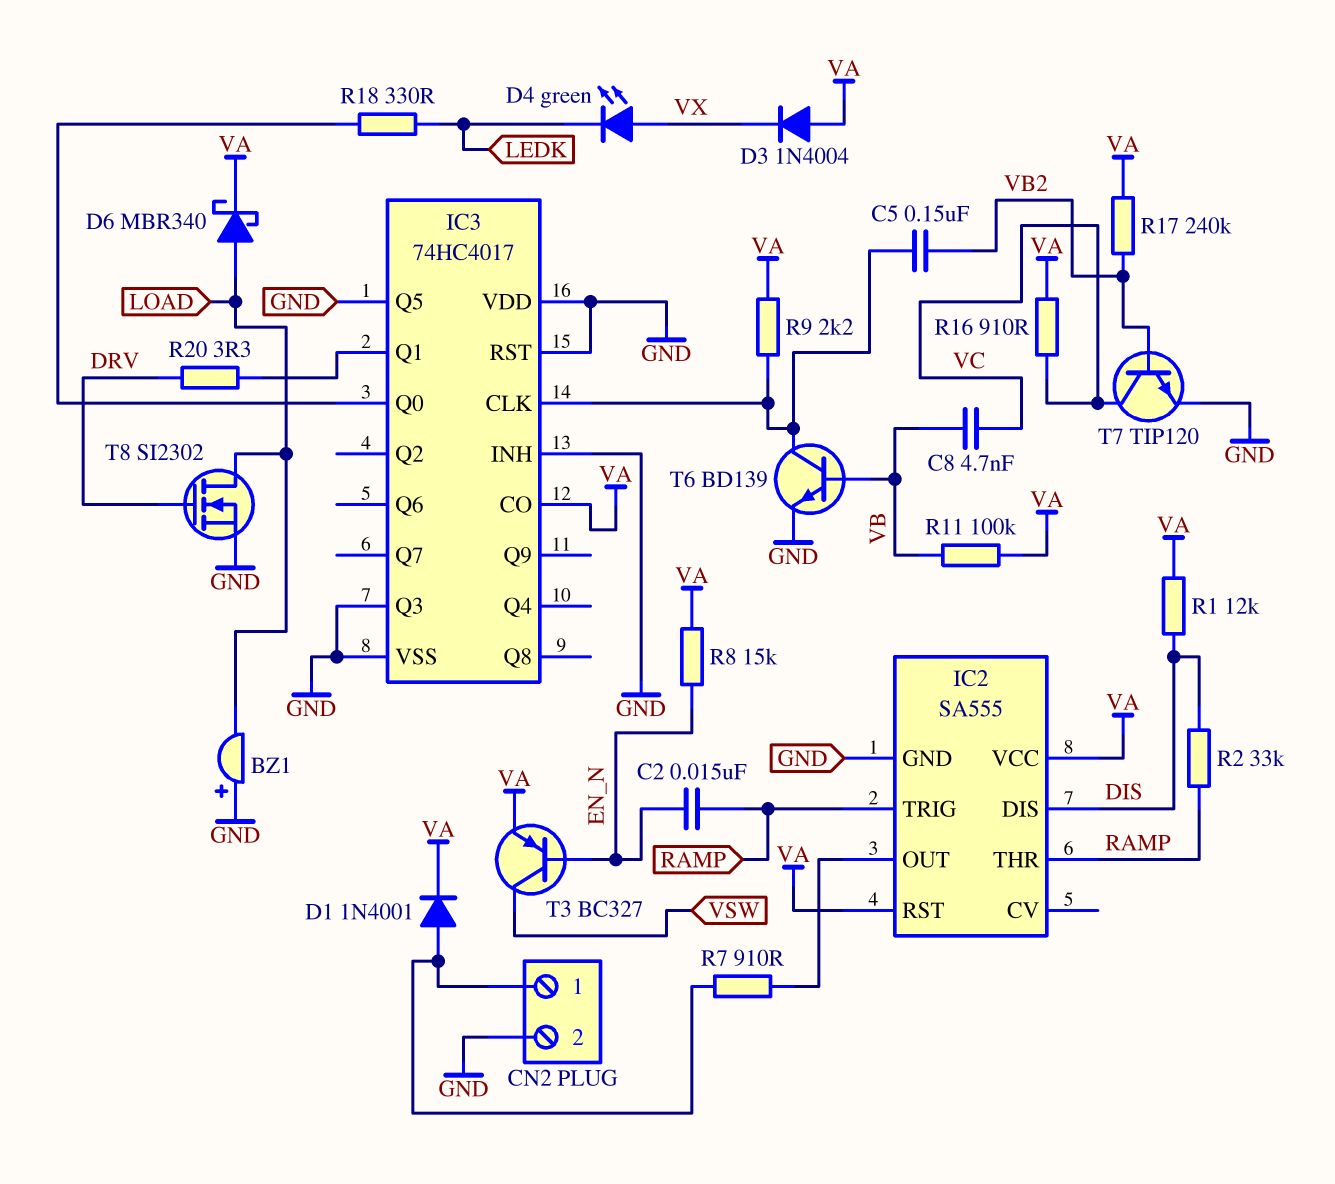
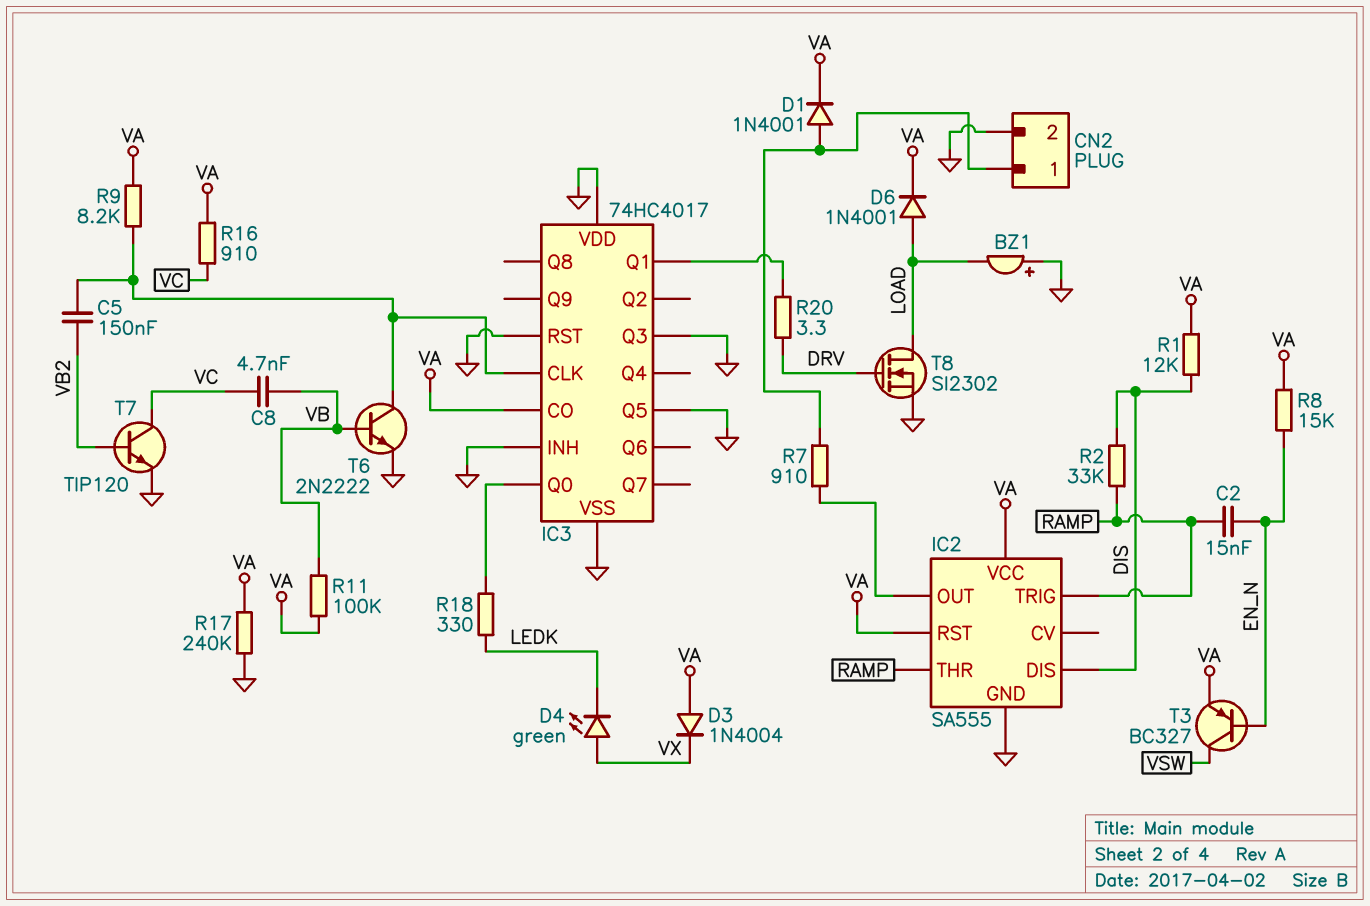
D6: schottky MBR340 (A LOAD, K VA) -> diode 1N4001 (A LOAD, K VA)
R9: 2.2k (IC3/CLK, VA) -> 8.2k (IC3/CLK, VA)
R17: 240k (VA, VB2) -> 240k (GND, VA)
T6: NPN BD139 (B VB, C IC3/CLK, E GND) -> NPN 2N2222 (B VB, C IC3/CLK, E GND)

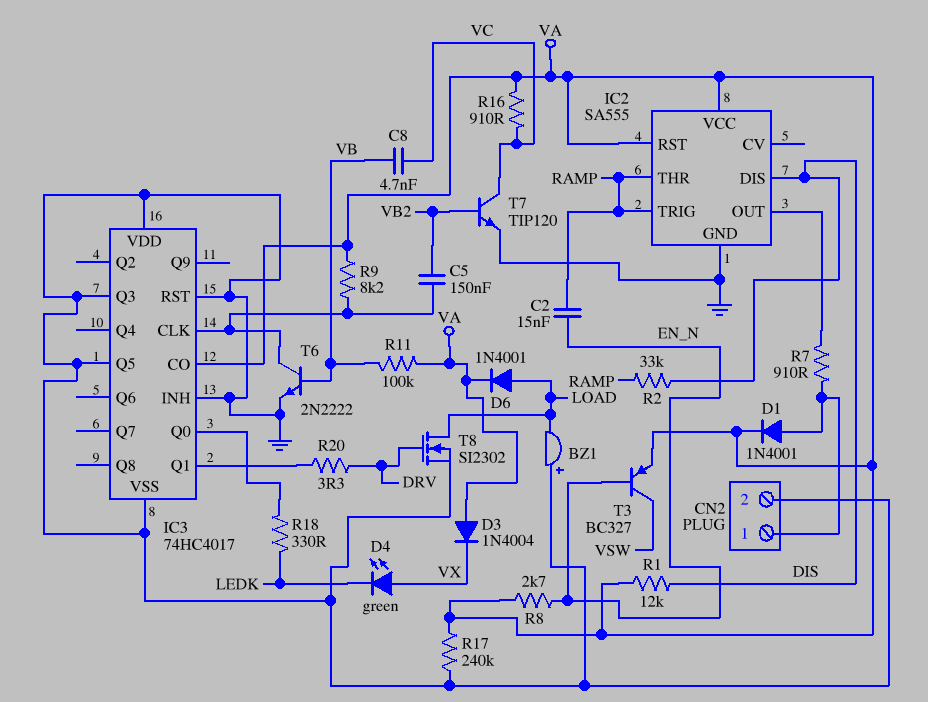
R8: 15k (EN_N, VA) -> 2.7k (EN_N, VA)

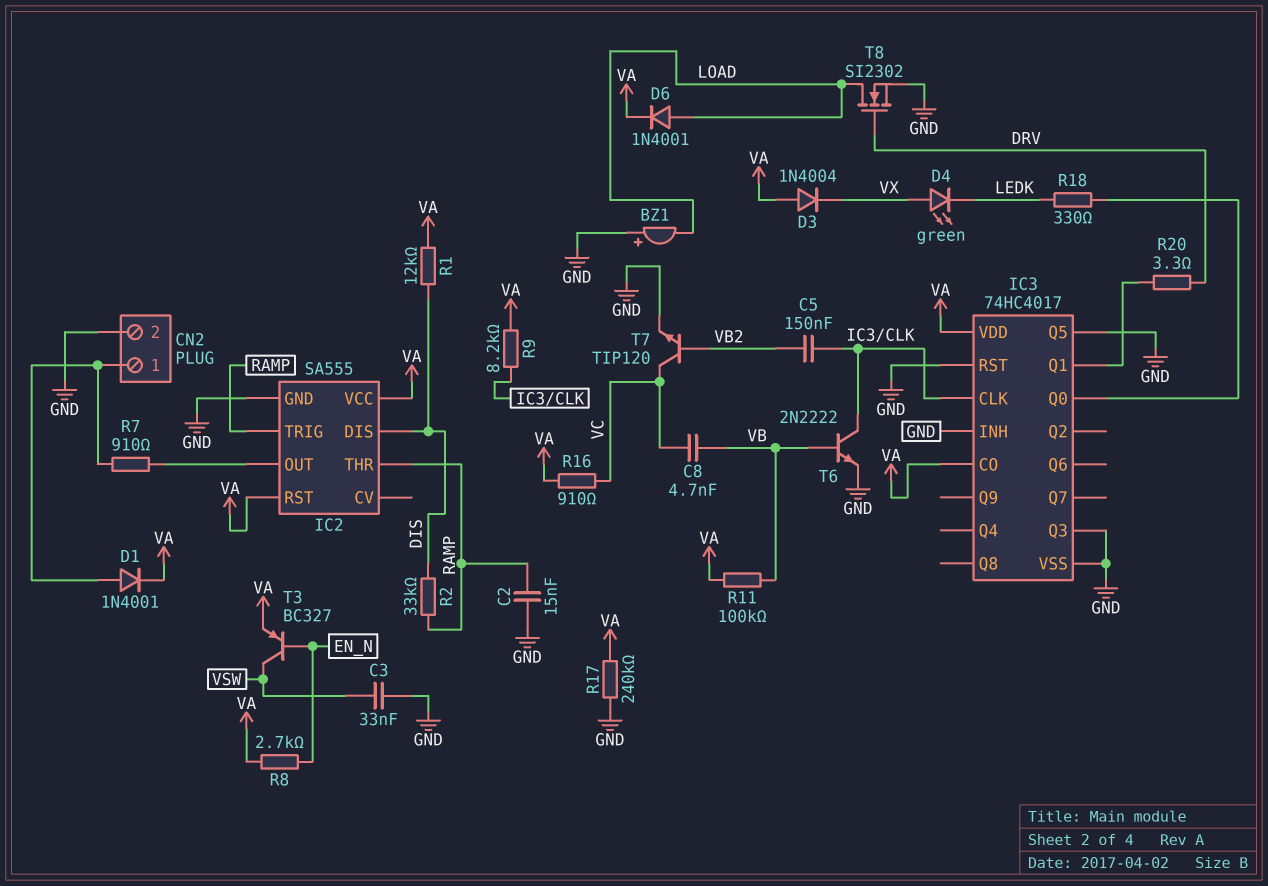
C2: 15nF (EN_N, RAMP) -> 15nF (GND, RAMP)
C3: none -> 33nF (GND, VSW)
IC3 pin VDD: GND -> VA

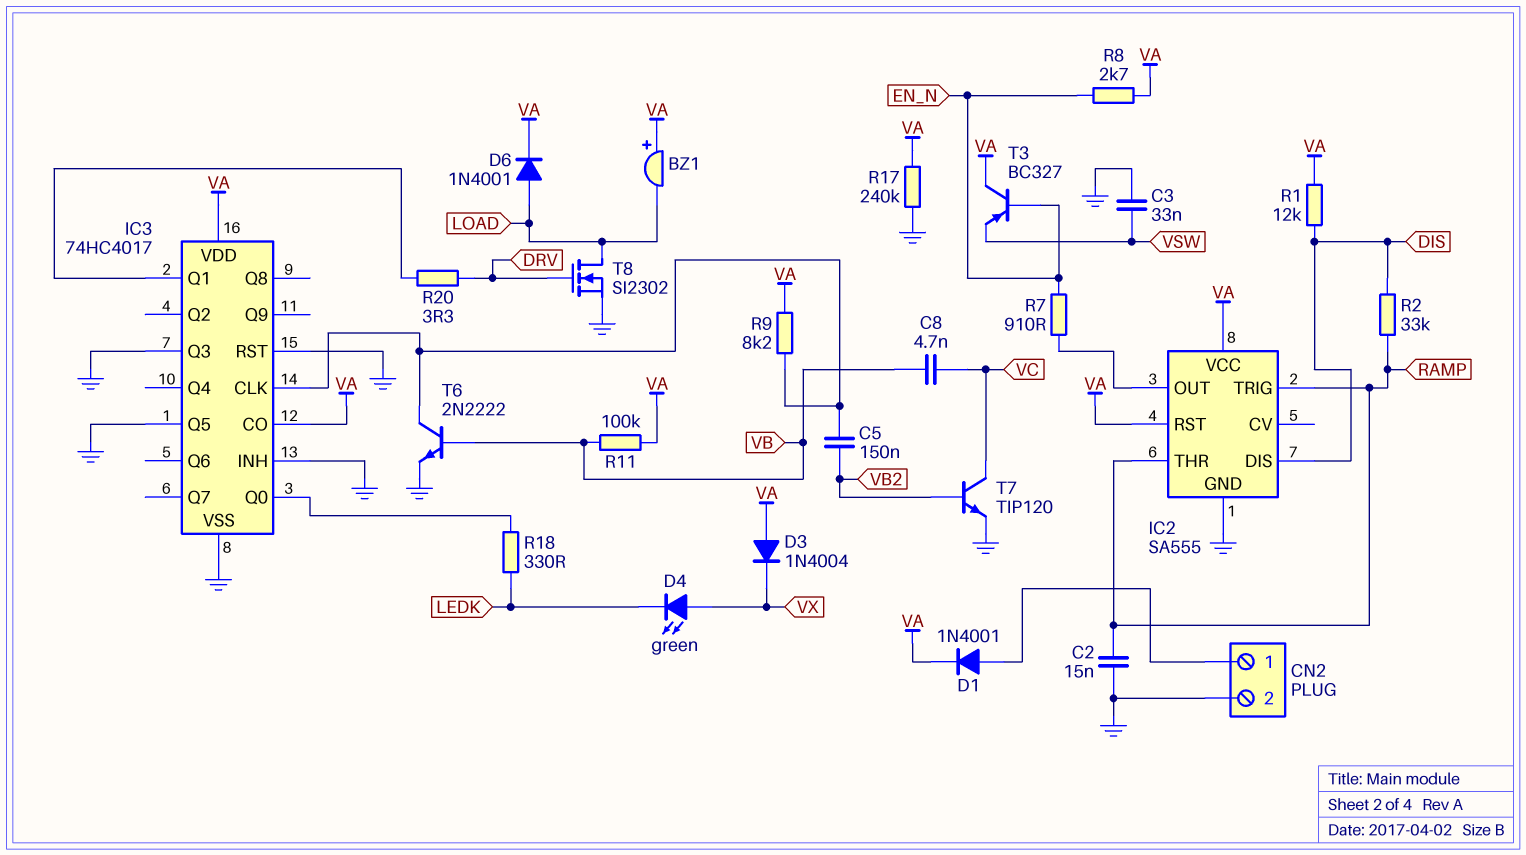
BZ1: buzzer (plus GND, minus LOAD) -> buzzer (plus VA, minus LOAD)
R7: 910 (CN2/1, IC2/OUT) -> 910 (EN_N, IC2/OUT)
R16: 910 (VA, VC) -> none
T3: PNP BC327 (B EN_N, C VSW, E VA) -> PNP BC327 (B EN_N, C VA, E VSW)

